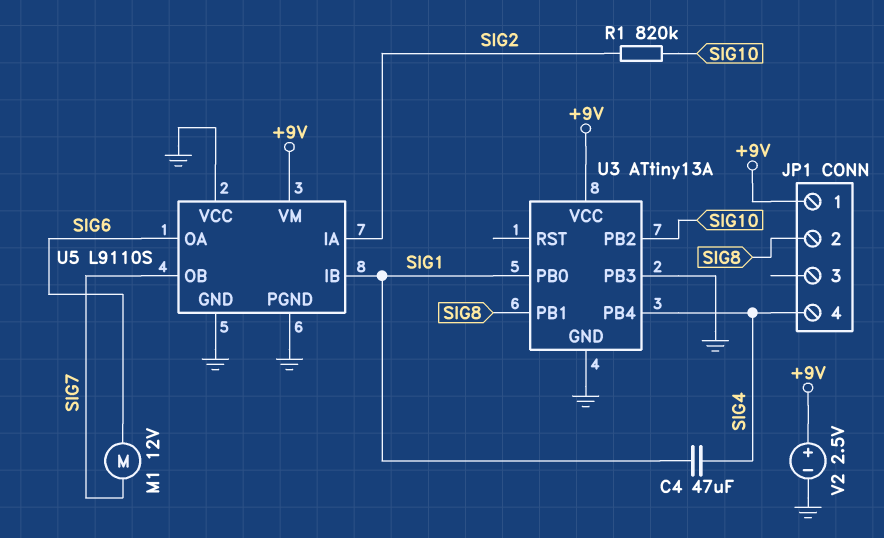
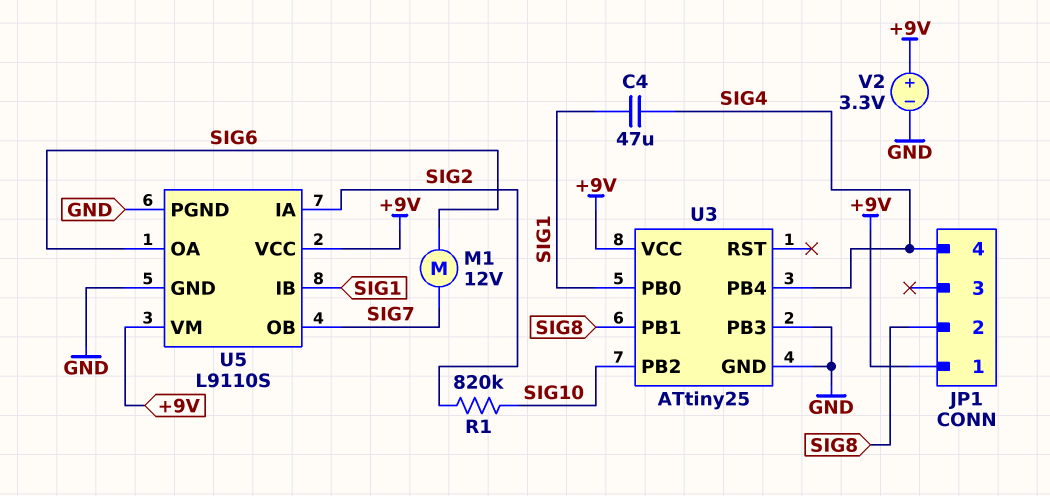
U3: ATtiny13A -> ATtiny25
U5 pin VCC: GND -> +9V
V2: 2.5V (plus +9V, minus GND) -> 3.3V (plus +9V, minus GND)

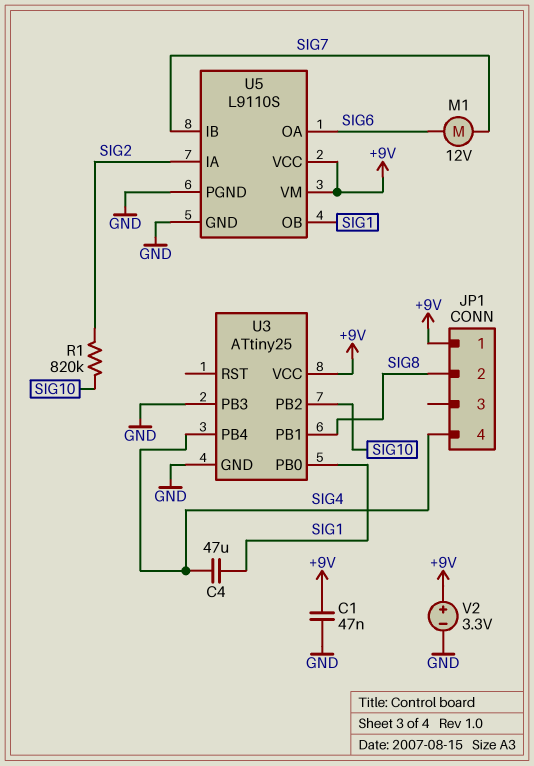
C1: none -> 47nF (+9V, GND)
U5 pin IB: SIG1 -> SIG7
U5 pin OB: SIG7 -> SIG1

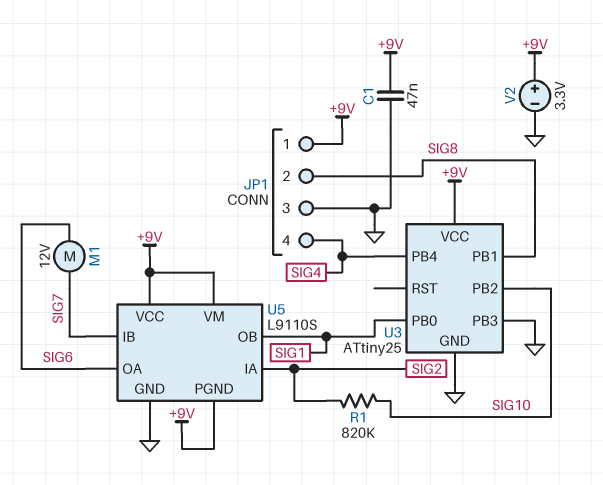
C4: 47uF (SIG1, SIG4) -> none
JP1 pin 3: none -> GND
U5 pin PGND: GND -> +9V

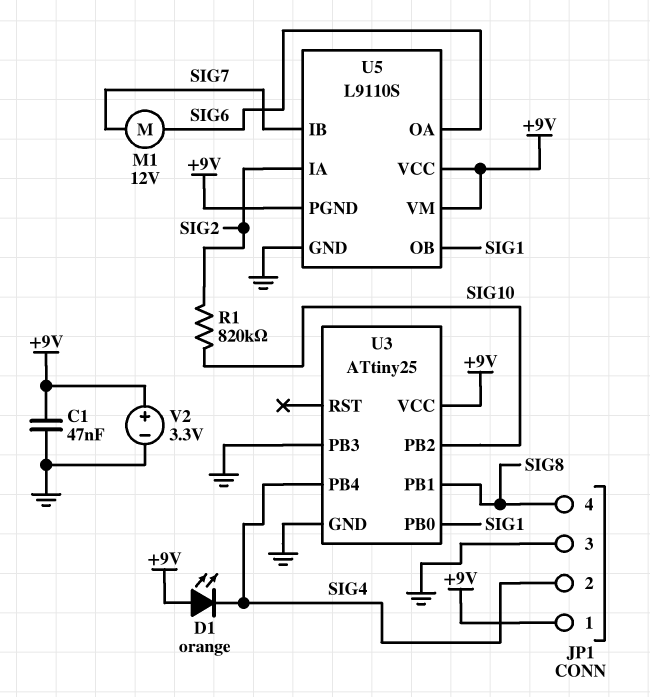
D1: none -> LED orange (A +9V, K SIG4)
JP1 pin 2: SIG8 -> SIG4
JP1 pin 4: SIG4 -> SIG8

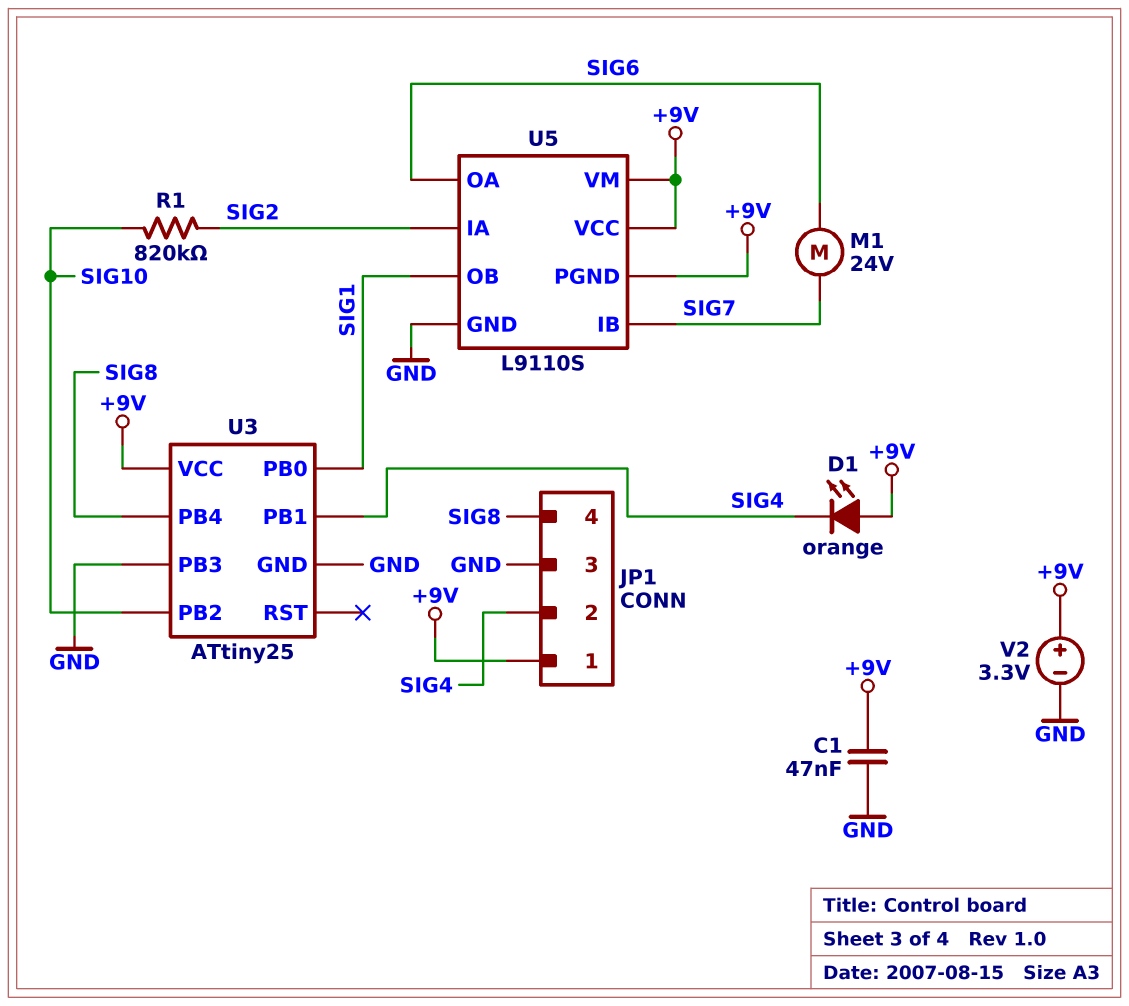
M1: motor 12V (SIG6, SIG7) -> motor 24V (SIG6, SIG7)
U3 pin PB1: SIG8 -> SIG4
U3 pin PB4: SIG4 -> SIG8

